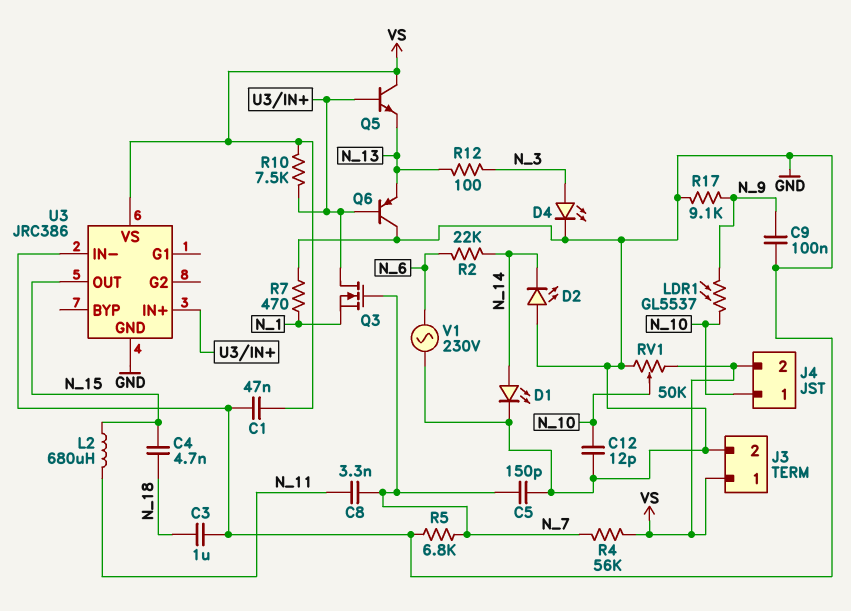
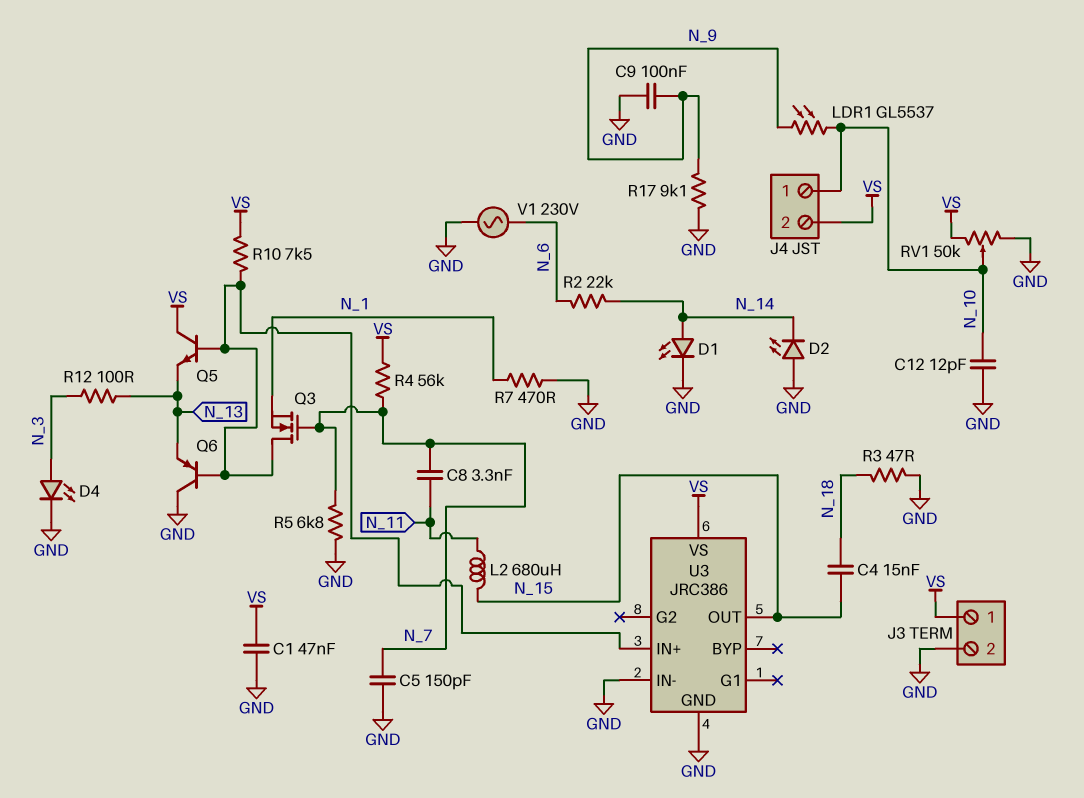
C3: 1uF (GND, N_18) -> none
C4: 4.7nF (N_15, N_18) -> 15nF (N_15, N_18)
R3: none -> 47 (GND, N_18)

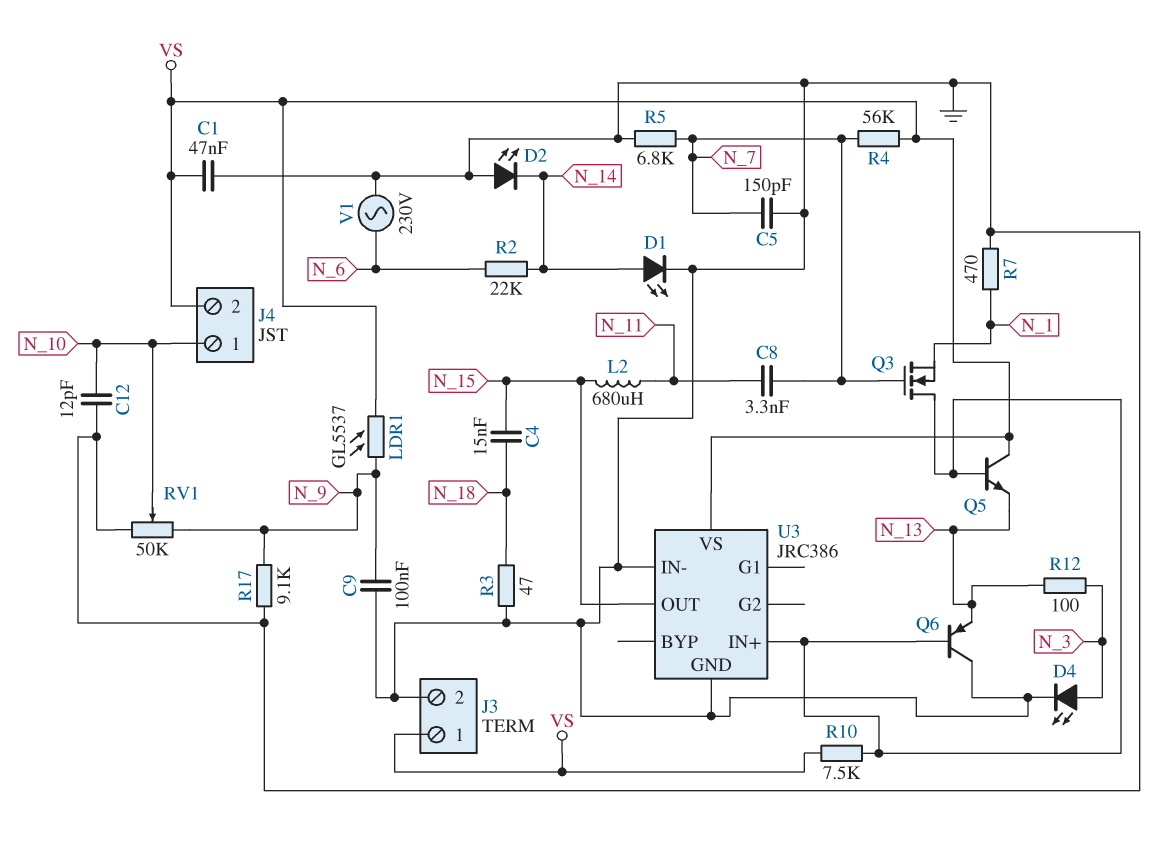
LDR1: GL5537 (N_9, N_10) -> GL5537 (N_9, VS)
RV1: 50k (GND, VS, wiper N_10) -> 50k (GND, N_9, wiper N_10)

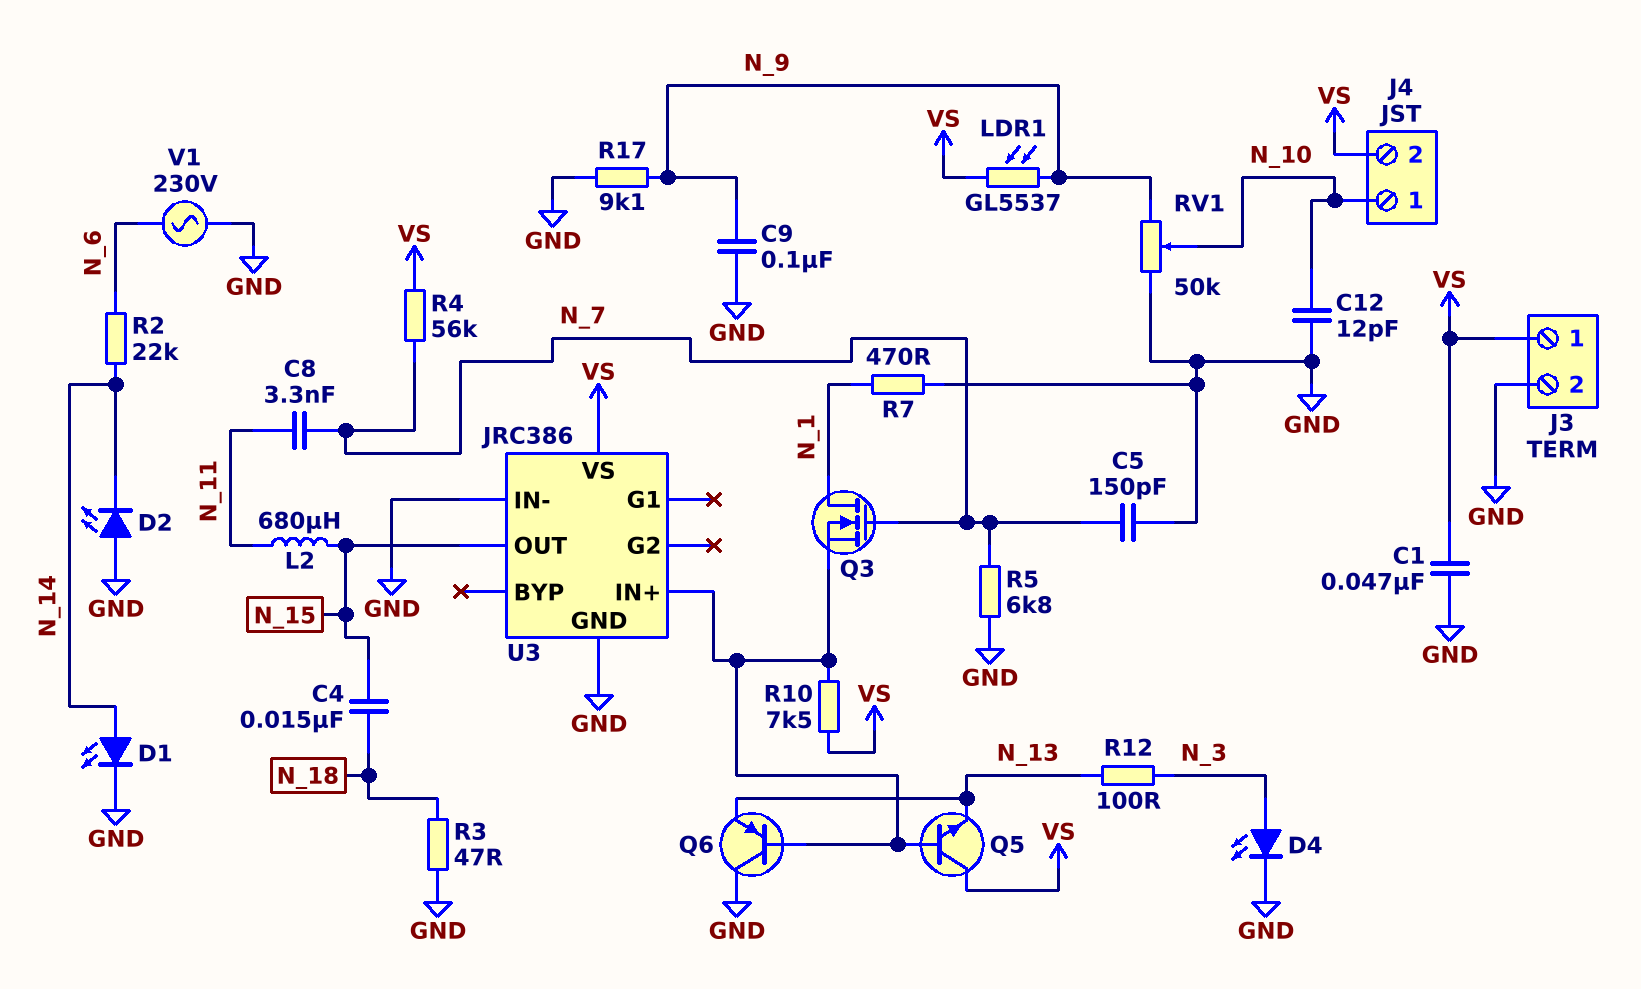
Q3: NMOS (G N_7, D U3/IN+, S N_1) -> NMOS (G N_7, D N_1, S U3/IN+)

